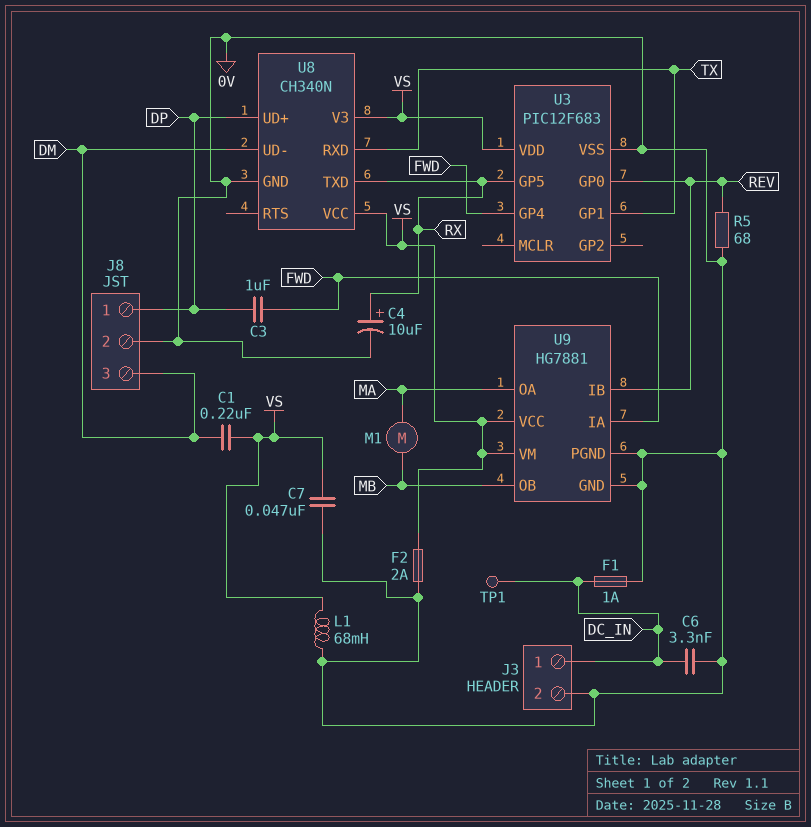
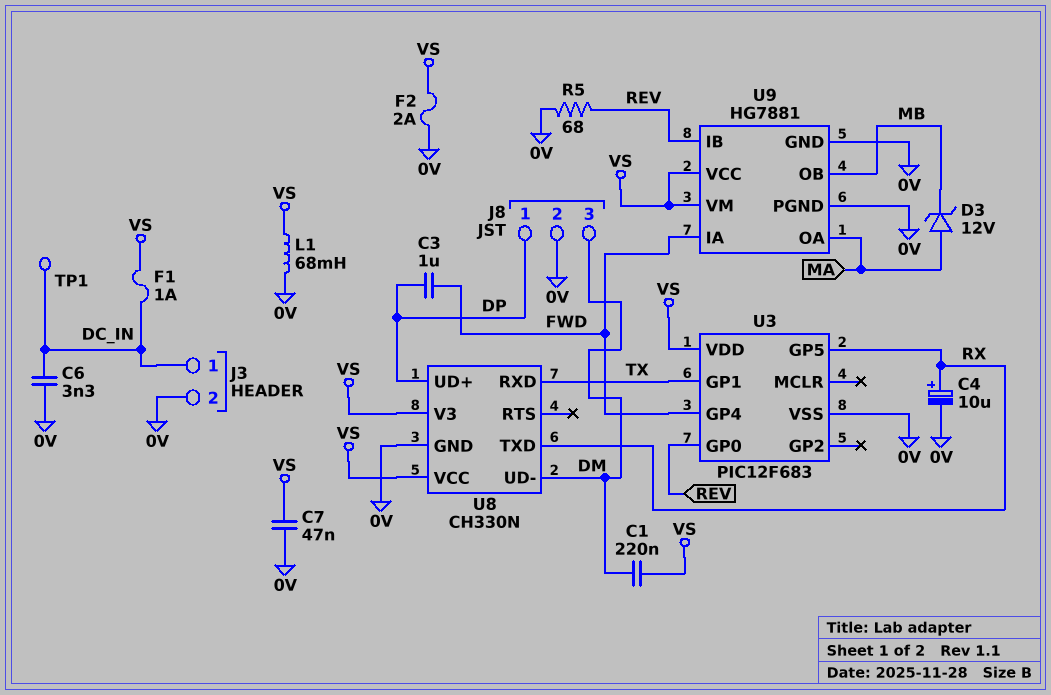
D3: none -> zener 12V (A MA, K MB)
F1: 1A (0V, DC_IN) -> 1A (DC_IN, VS)
M1: motor (MA, MB) -> none
U8: CH340N -> CH330N

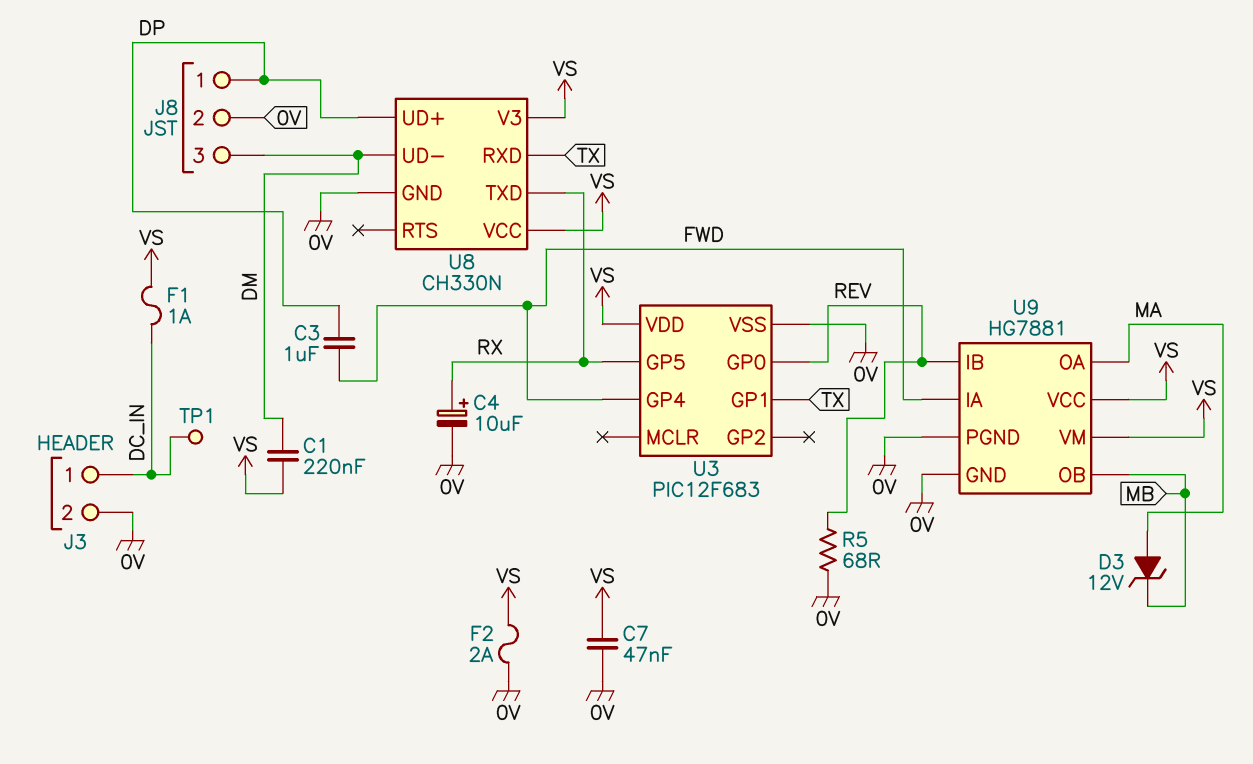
C6: 3.3nF (0V, DC_IN) -> none
L1: 68mH (0V, VS) -> none

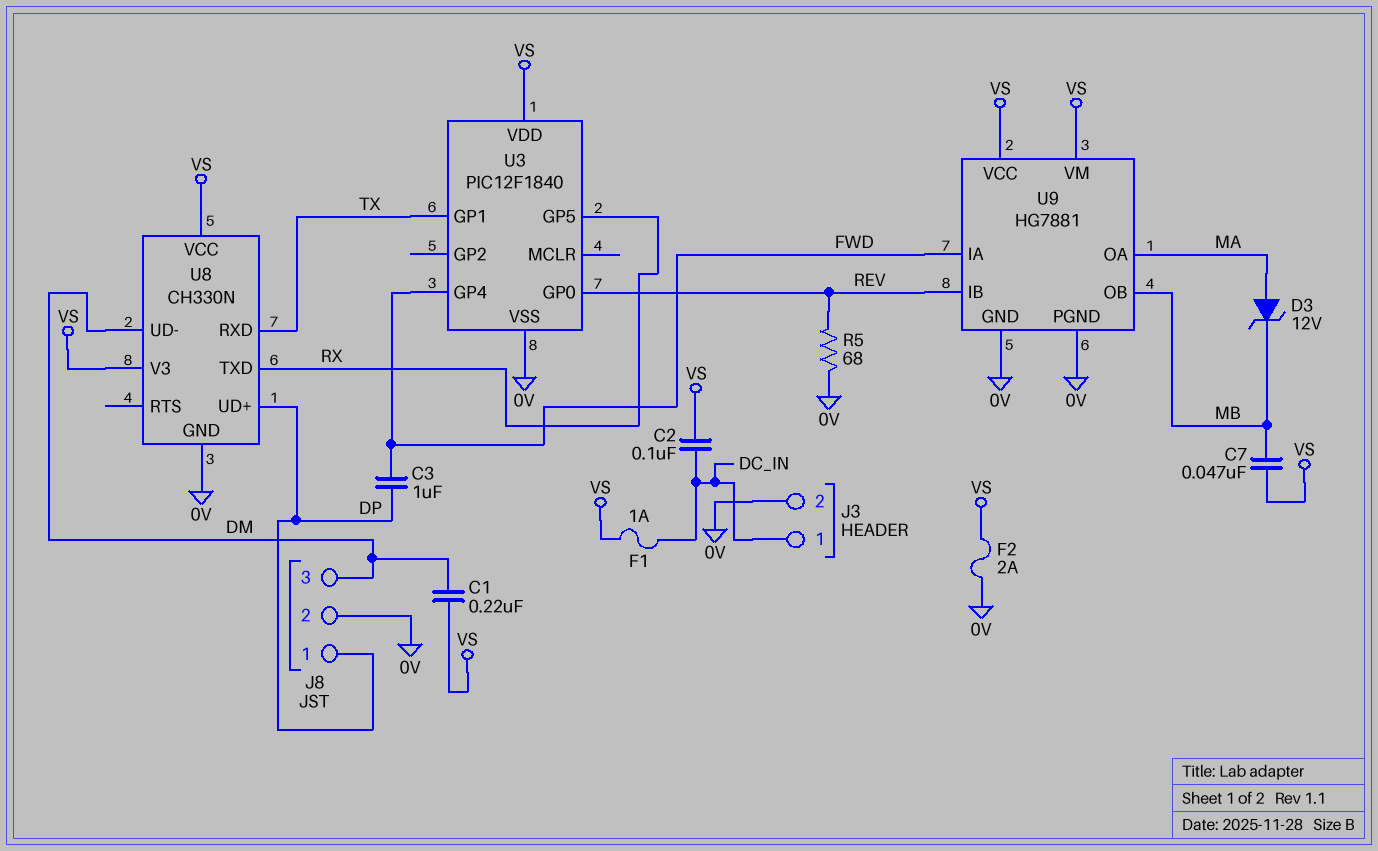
C2: none -> 100nF (DC_IN, VS)
C4: 10uF (plus RX, minus 0V) -> none
C7: 47nF (0V, VS) -> 47nF (MB, VS)
TP1: test point (DC_IN) -> none
U3: PIC12F683 -> PIC12F1840

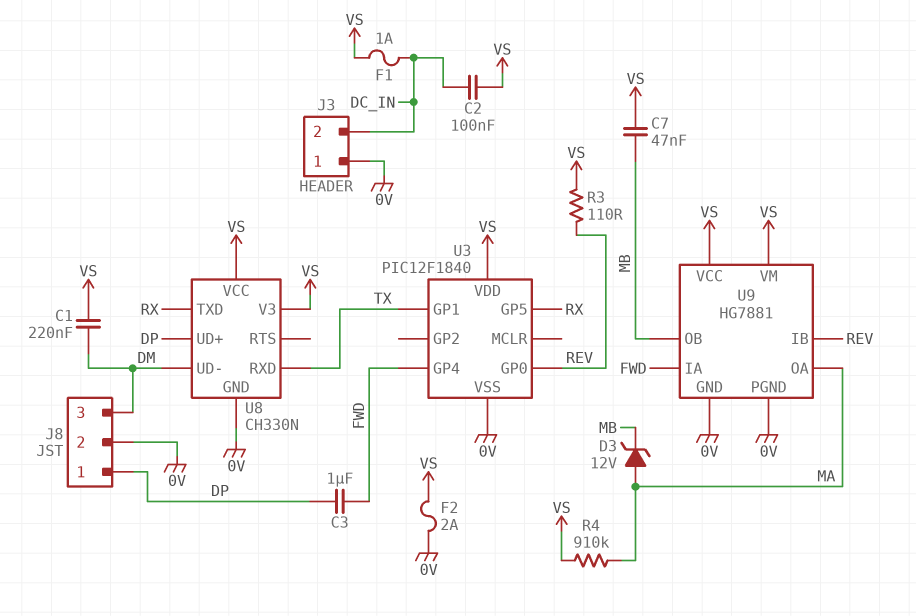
J3 pin 1: DC_IN -> 0V
J3 pin 2: 0V -> DC_IN
R3: none -> 110 (REV, VS)
R4: none -> 910k (MA, VS)
R5: 68 (0V, REV) -> none

